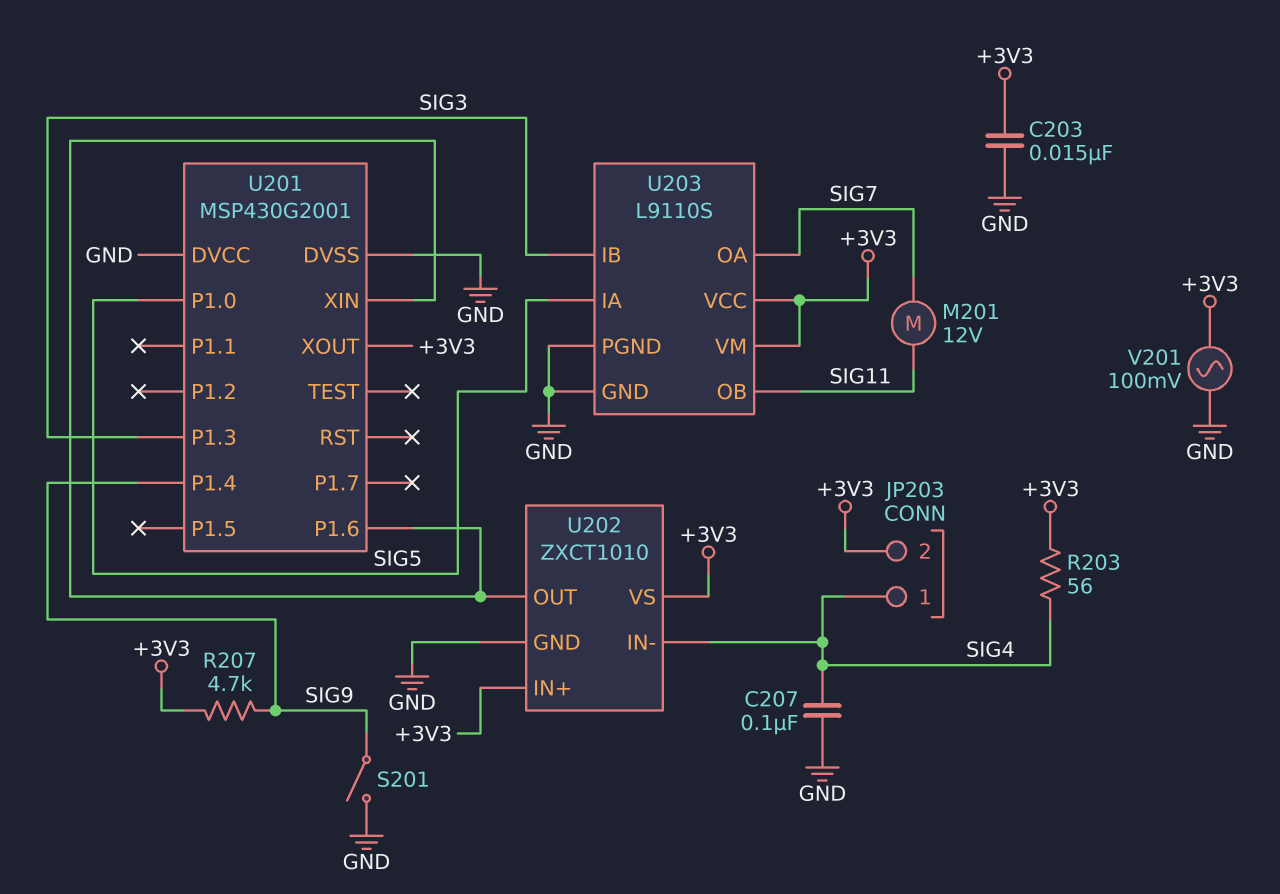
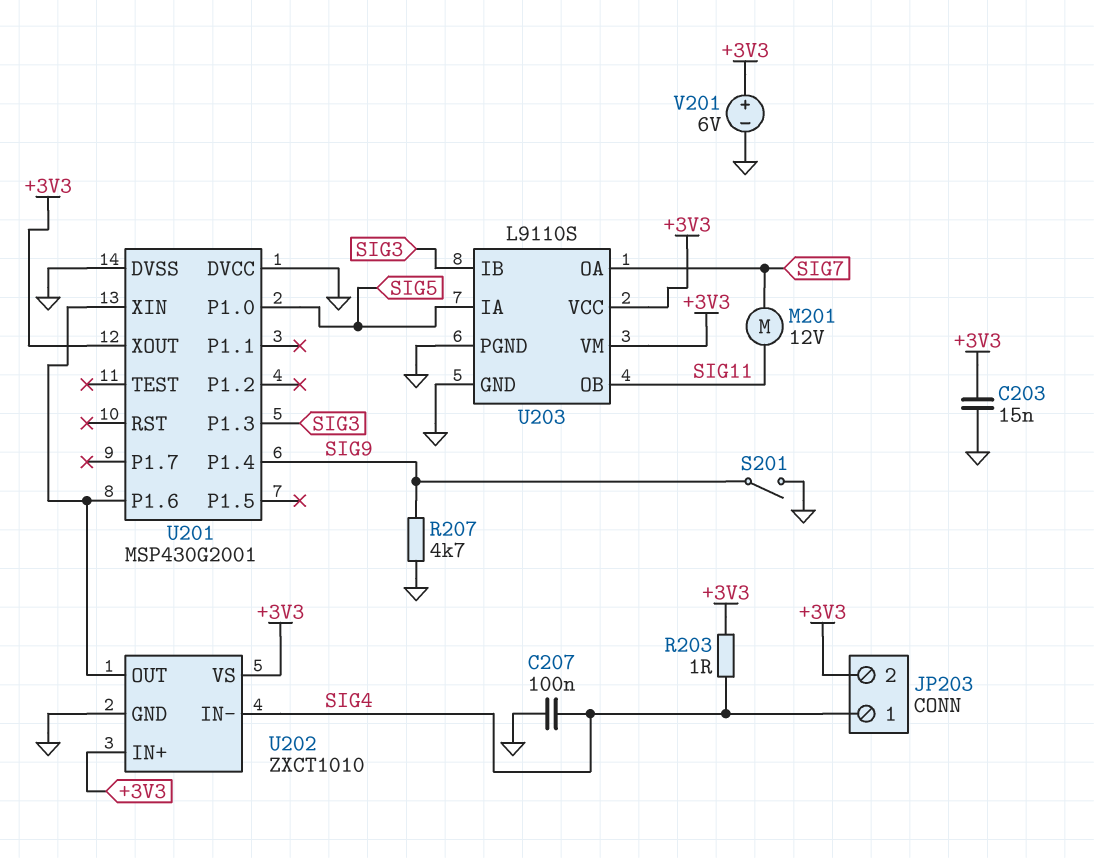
R203: 56 (+3V3, SIG4) -> 1 (+3V3, SIG4)
R207: 4.7k (+3V3, SIG9) -> 4.7k (GND, SIG9)
V201: AC 100mV (+3V3, GND) -> 6V (plus +3V3, minus GND)

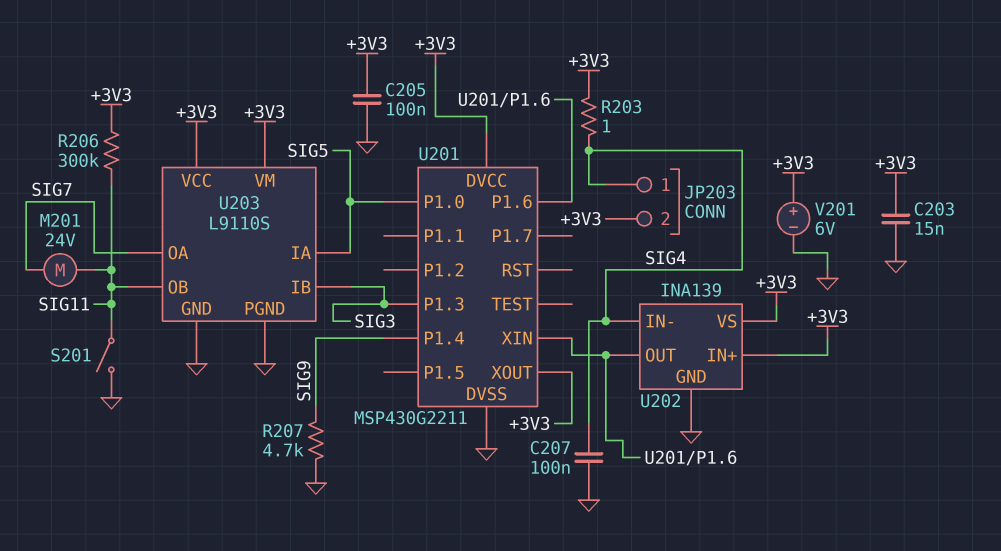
C205: none -> 100nF (+3V3, GND)
M201: motor 12V (SIG7, SIG11) -> motor 24V (SIG7, SIG11)
R206: none -> 300k (+3V3, SIG11)
S201: switch (GND, SIG9) -> switch (GND, SIG11)
U201: MSP430G2001 -> MSP430G2211
U201 pin DVCC: GND -> +3V3
U202: ZXCT1010 -> INA139

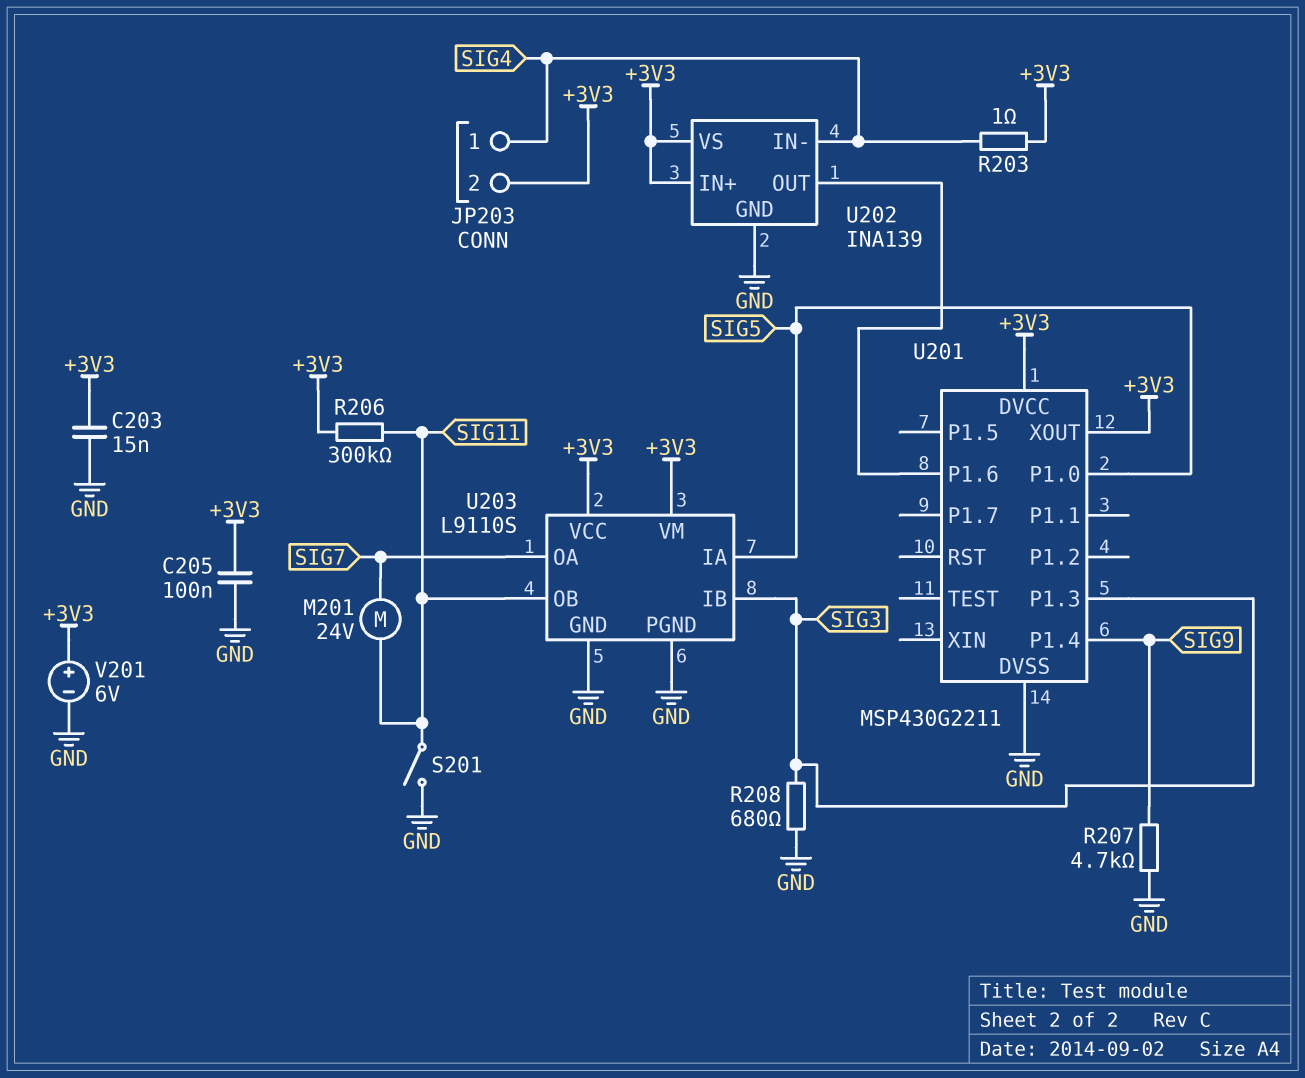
C207: 100nF (GND, SIG4) -> none
R208: none -> 680 (GND, SIG3)
U201 pin XIN: U201/P1.6 -> none

